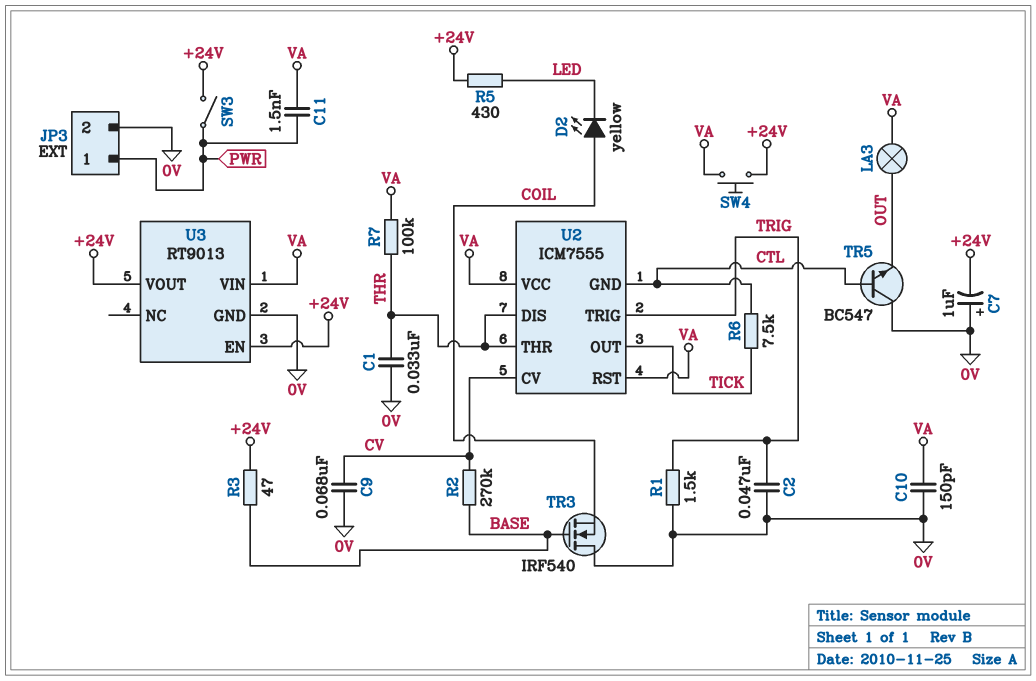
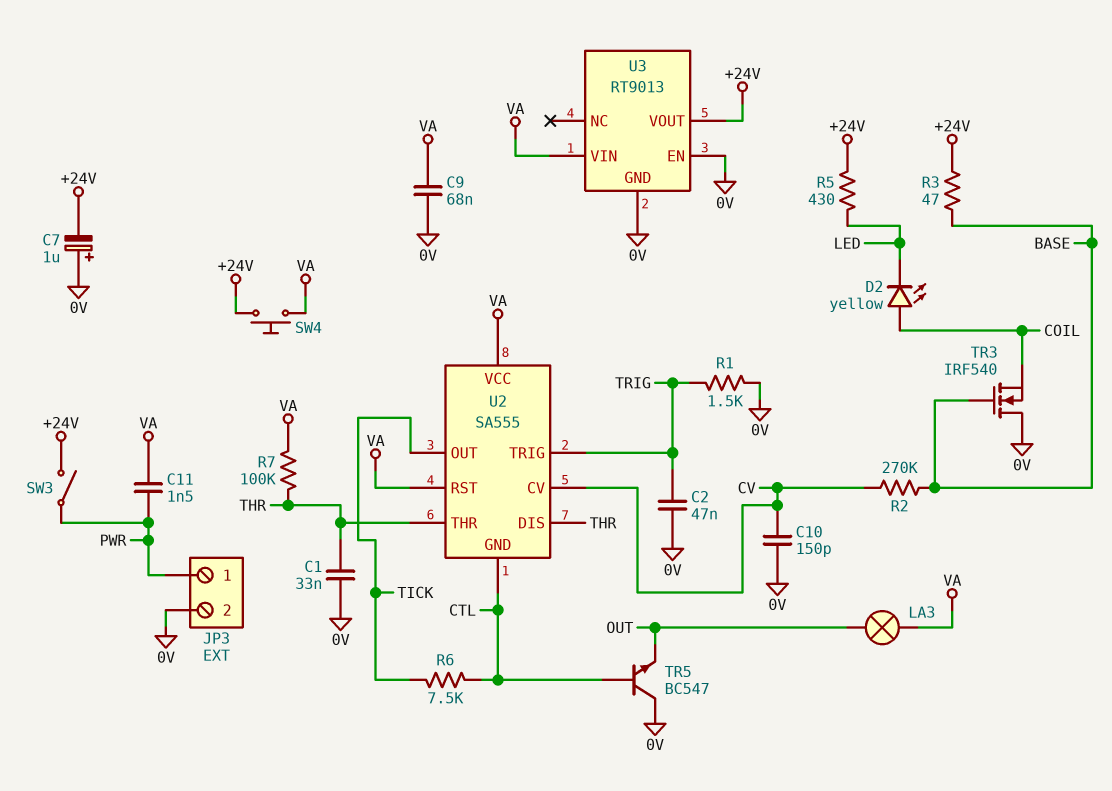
C9: 68nF (0V, CV) -> 68nF (0V, VA)
C10: 150pF (0V, VA) -> 150pF (0V, CV)
U2: ICM7555 -> SA555
U3 pin EN: +24V -> 0V

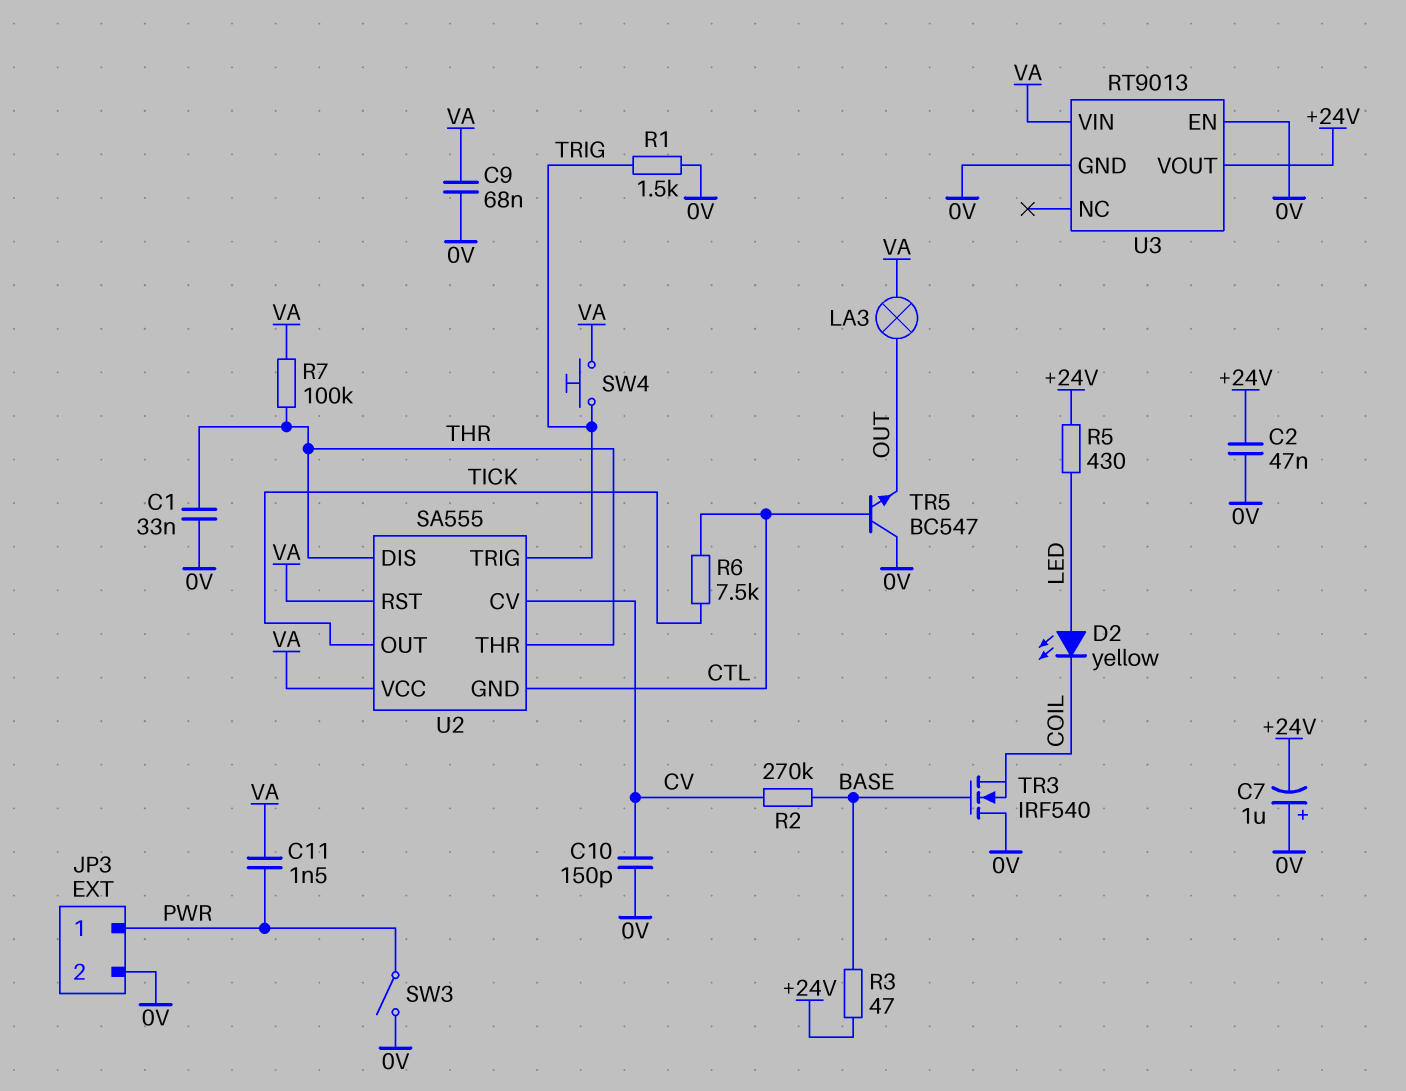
C2: 47nF (0V, TRIG) -> 47nF (+24V, 0V)
D2: LED yellow (A COIL, K LED) -> LED yellow (A LED, K COIL)
SW3: switch (+24V, PWR) -> switch (0V, PWR)
SW4: button (+24V, VA) -> button (TRIG, VA)

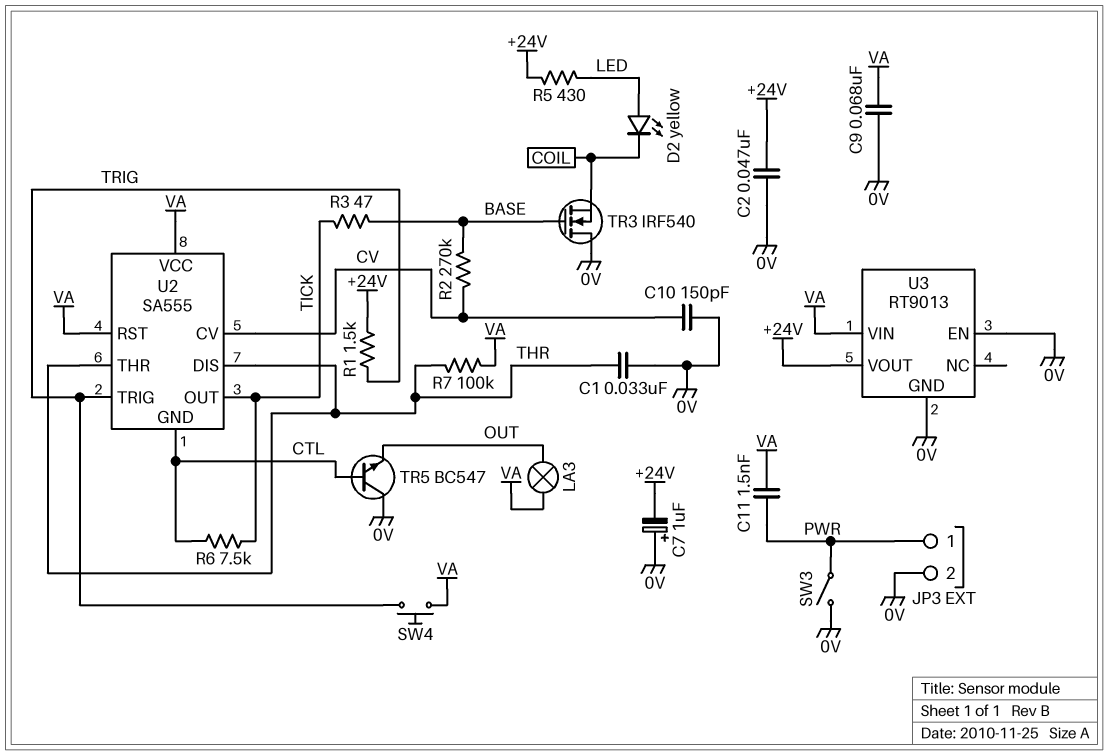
R1: 1.5k (0V, TRIG) -> 1.5k (+24V, TRIG)
R3: 47 (+24V, BASE) -> 47 (BASE, TICK)

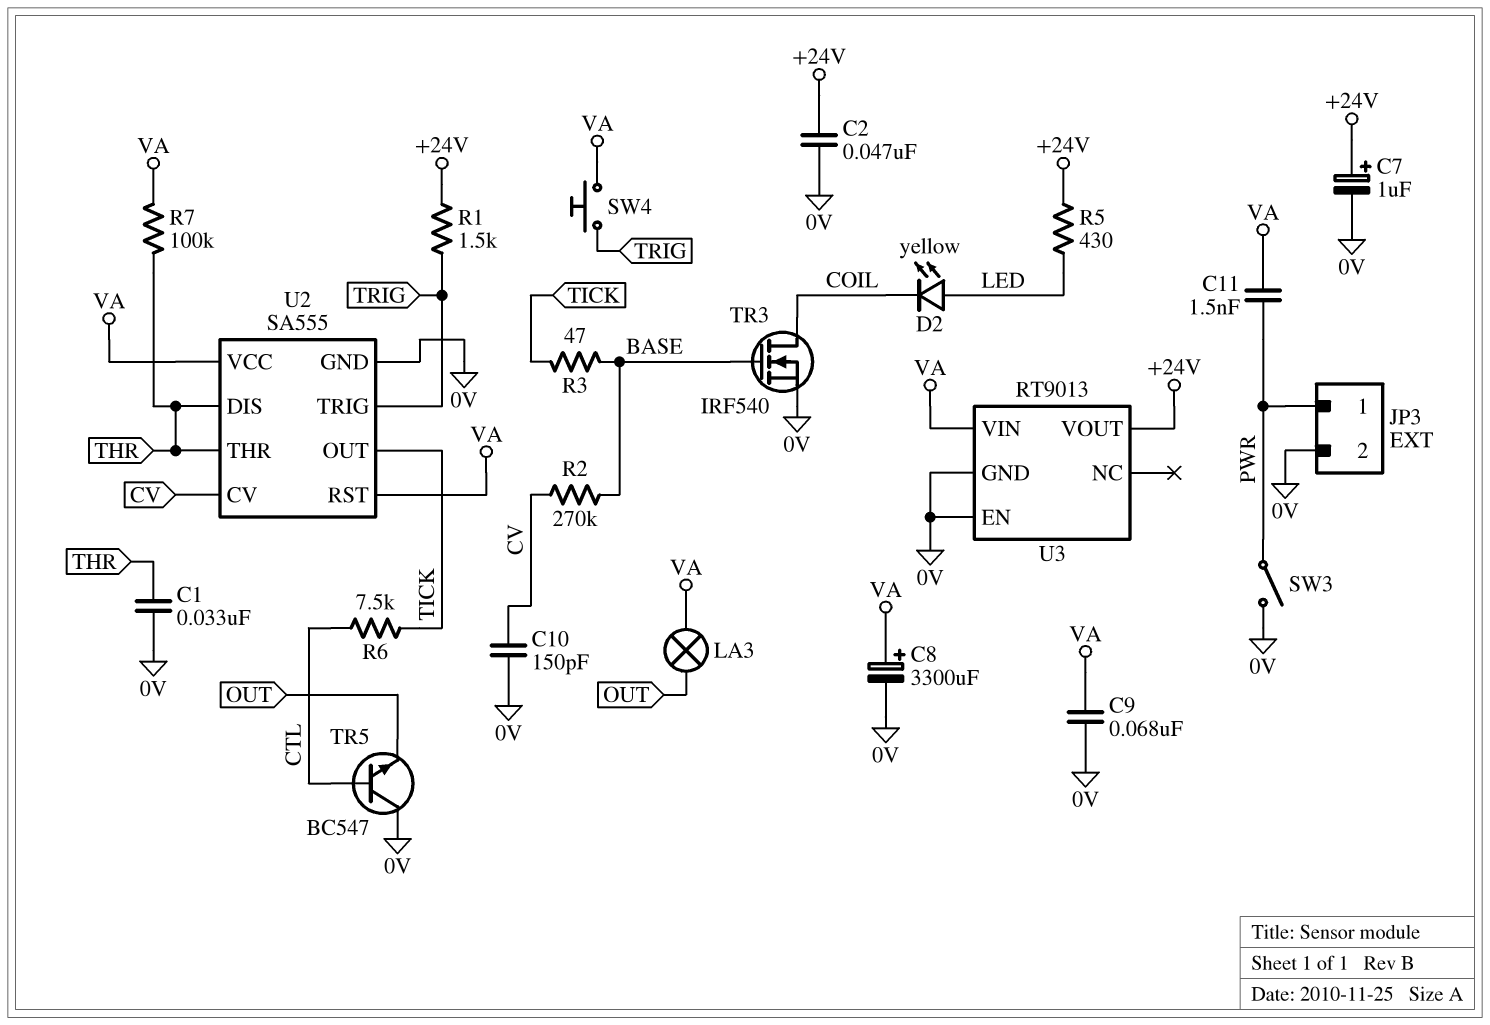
C7: 1uF (plus 0V, minus +24V) -> 1uF (plus +24V, minus 0V)
C8: none -> 3300uF (plus VA, minus 0V)
TR3: NMOS IRF540 (G BASE, D 0V, S COIL) -> NMOS IRF540 (G BASE, D COIL, S 0V)
U2 pin GND: CTL -> 0V

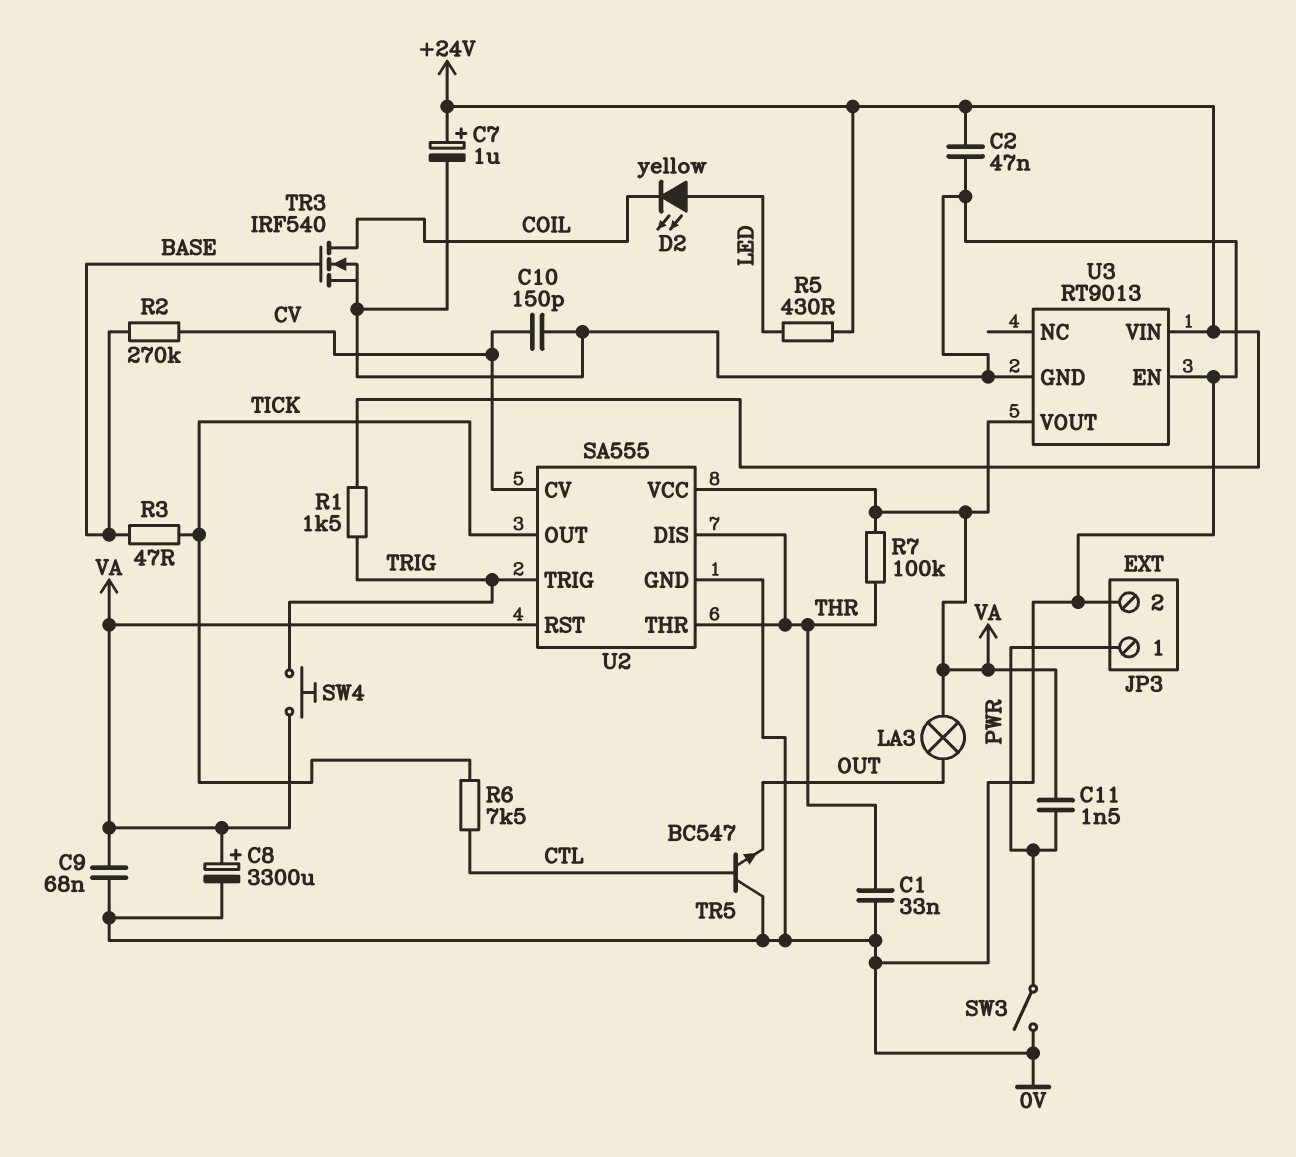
U3 pin VIN: VA -> +24V
U3 pin VOUT: +24V -> VA

